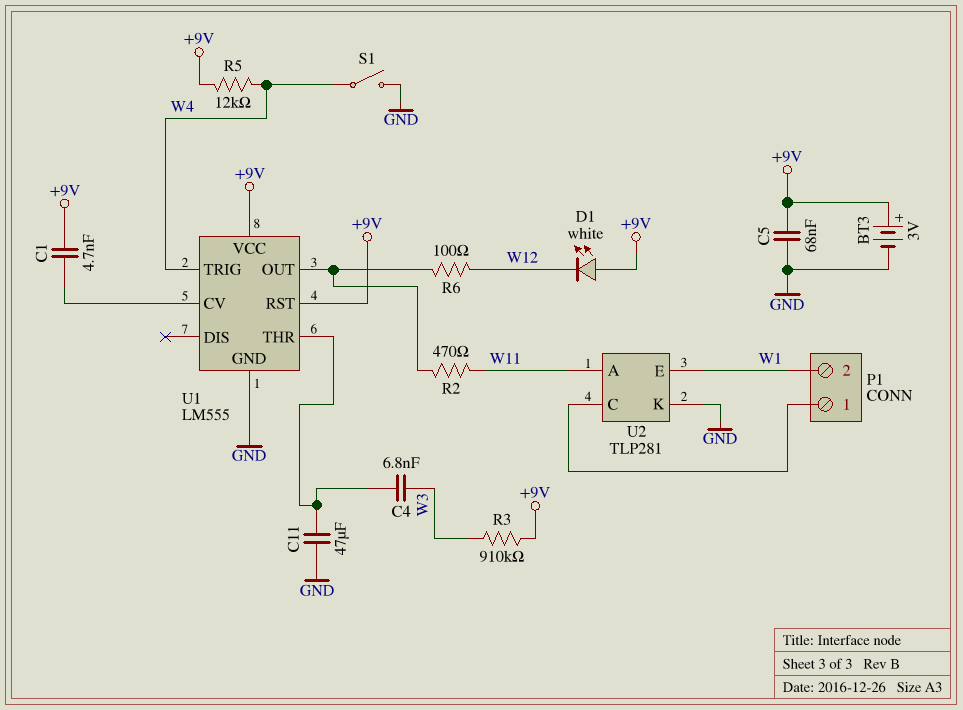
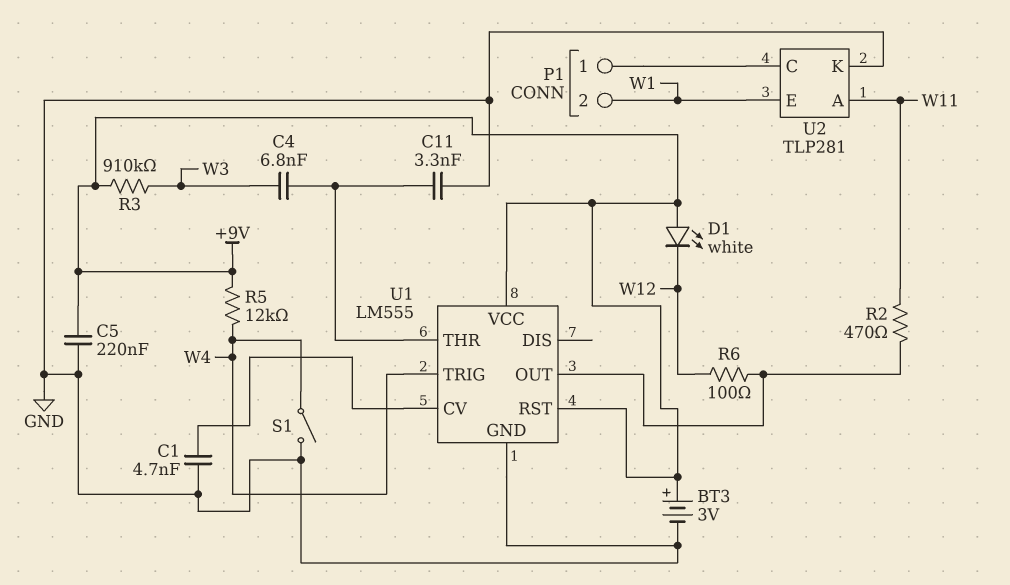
C1: 4.7nF (+9V, U1/CV) -> 4.7nF (GND, U1/CV)
C5: 68nF (+9V, GND) -> 220nF (+9V, GND)
C11: 47uF (GND, U1/THR) -> 3.3nF (GND, U1/THR)

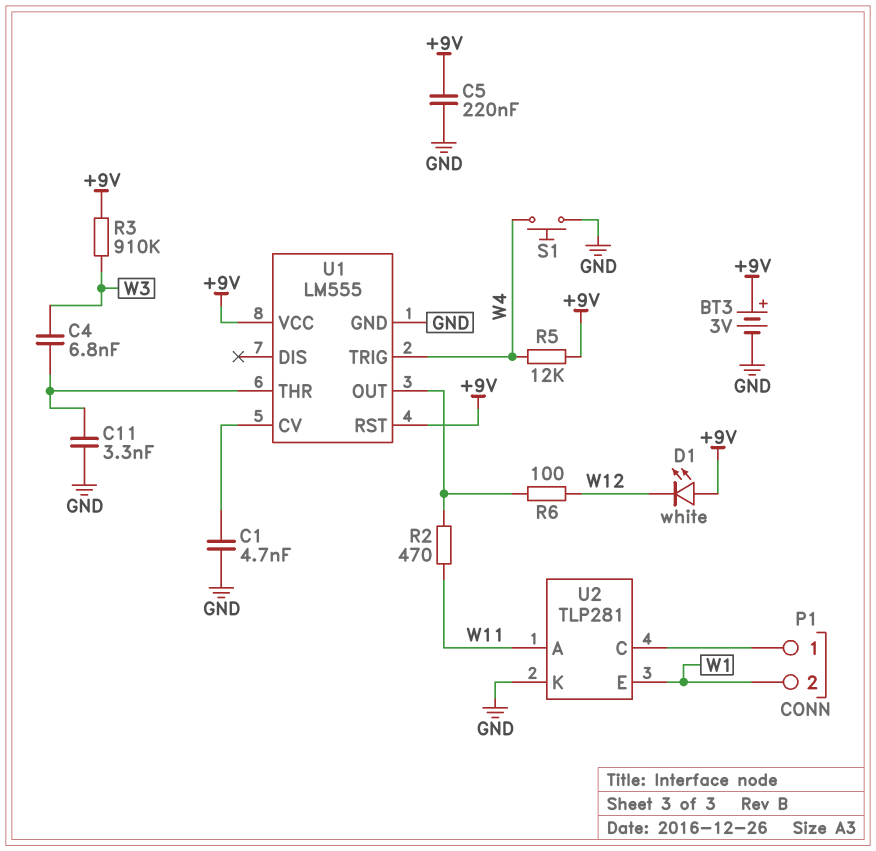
S1: switch (GND, W4) -> button (GND, W4)

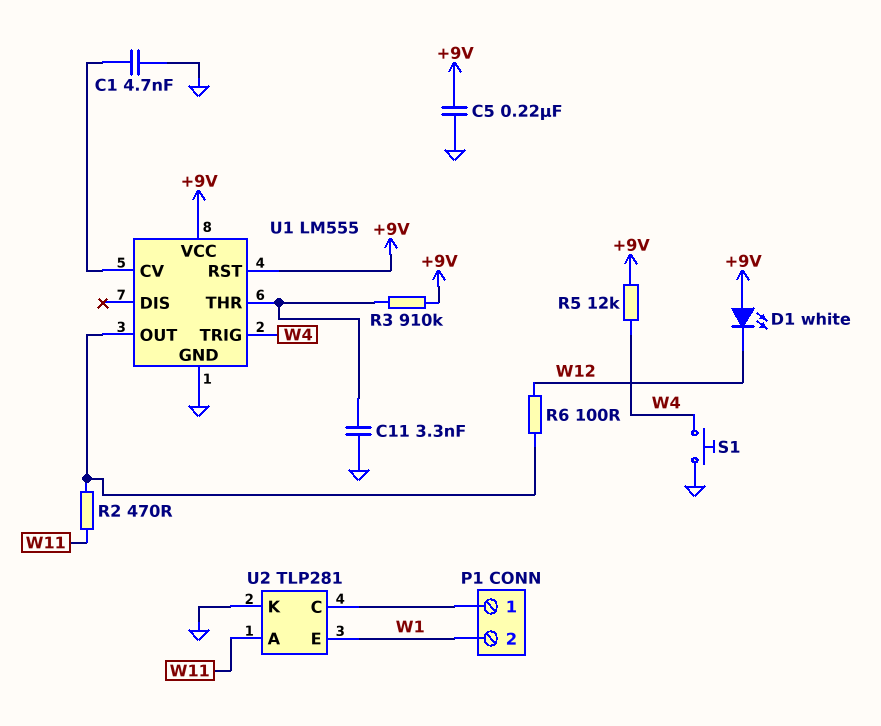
BT3: 3V (plus +9V, minus GND) -> none
C4: 6.8nF (U1/THR, W3) -> none
R3: 910k (+9V, W3) -> 910k (+9V, U1/THR)

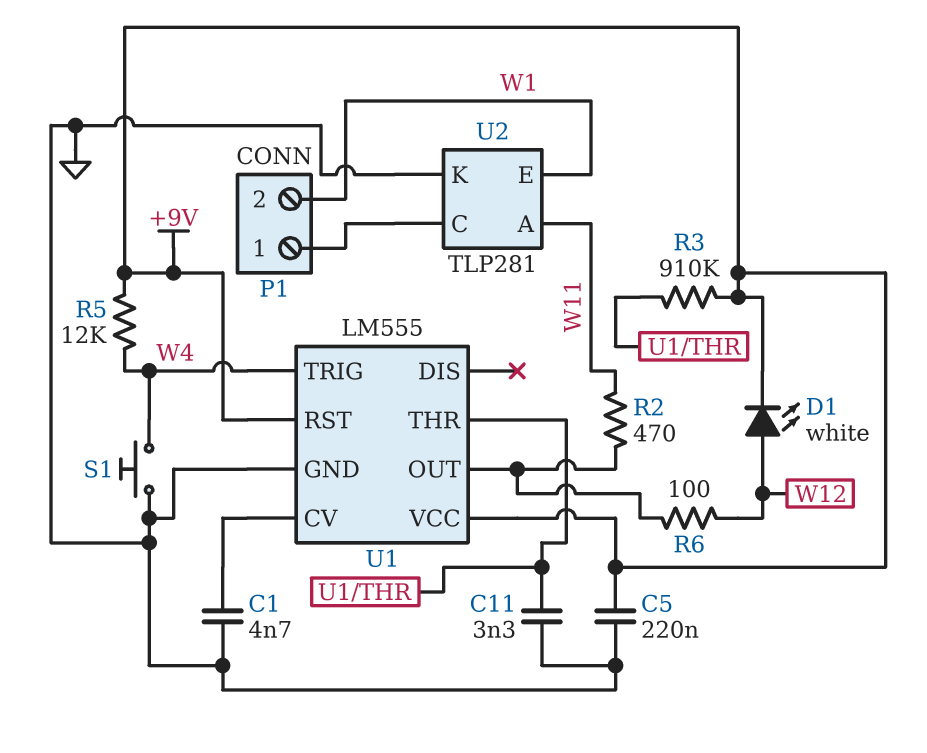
D1: LED white (A +9V, K W12) -> LED white (A W12, K +9V)

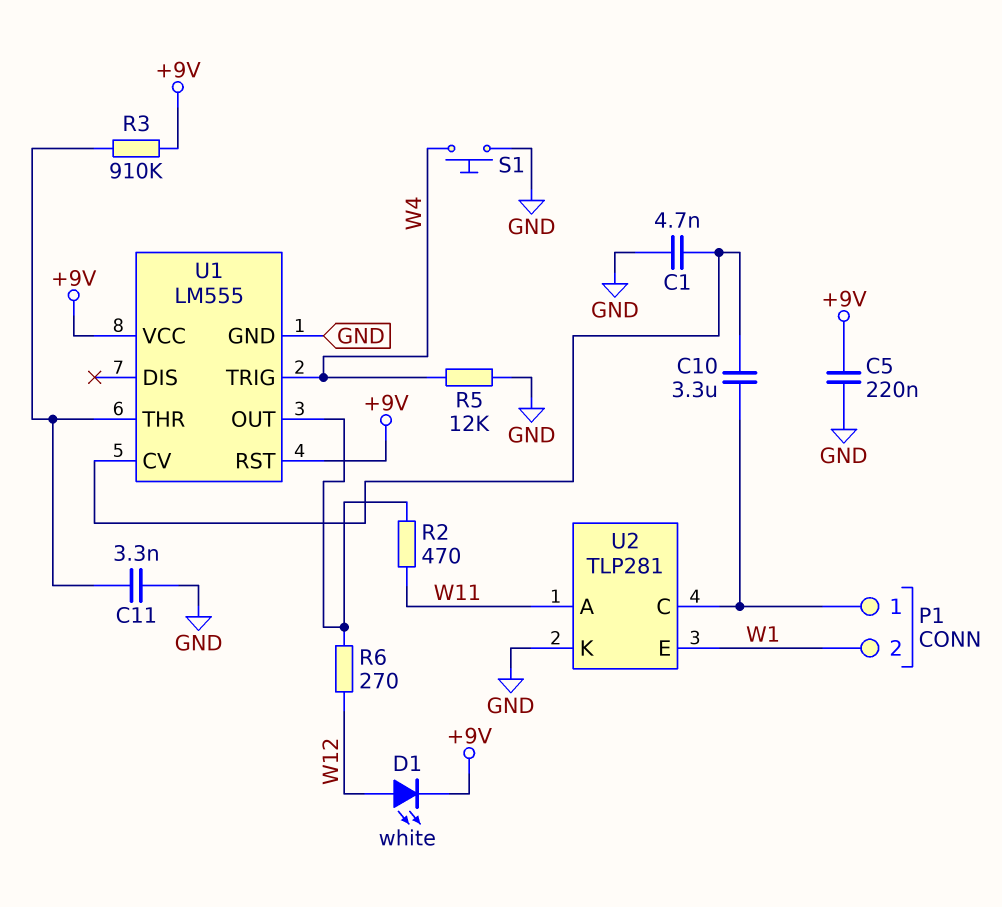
C10: none -> 3.3uF (P1/1, U1/CV)
R5: 12k (+9V, W4) -> 12k (GND, W4)
R6: 100 (U1/OUT, W12) -> 270 (U1/OUT, W12)

